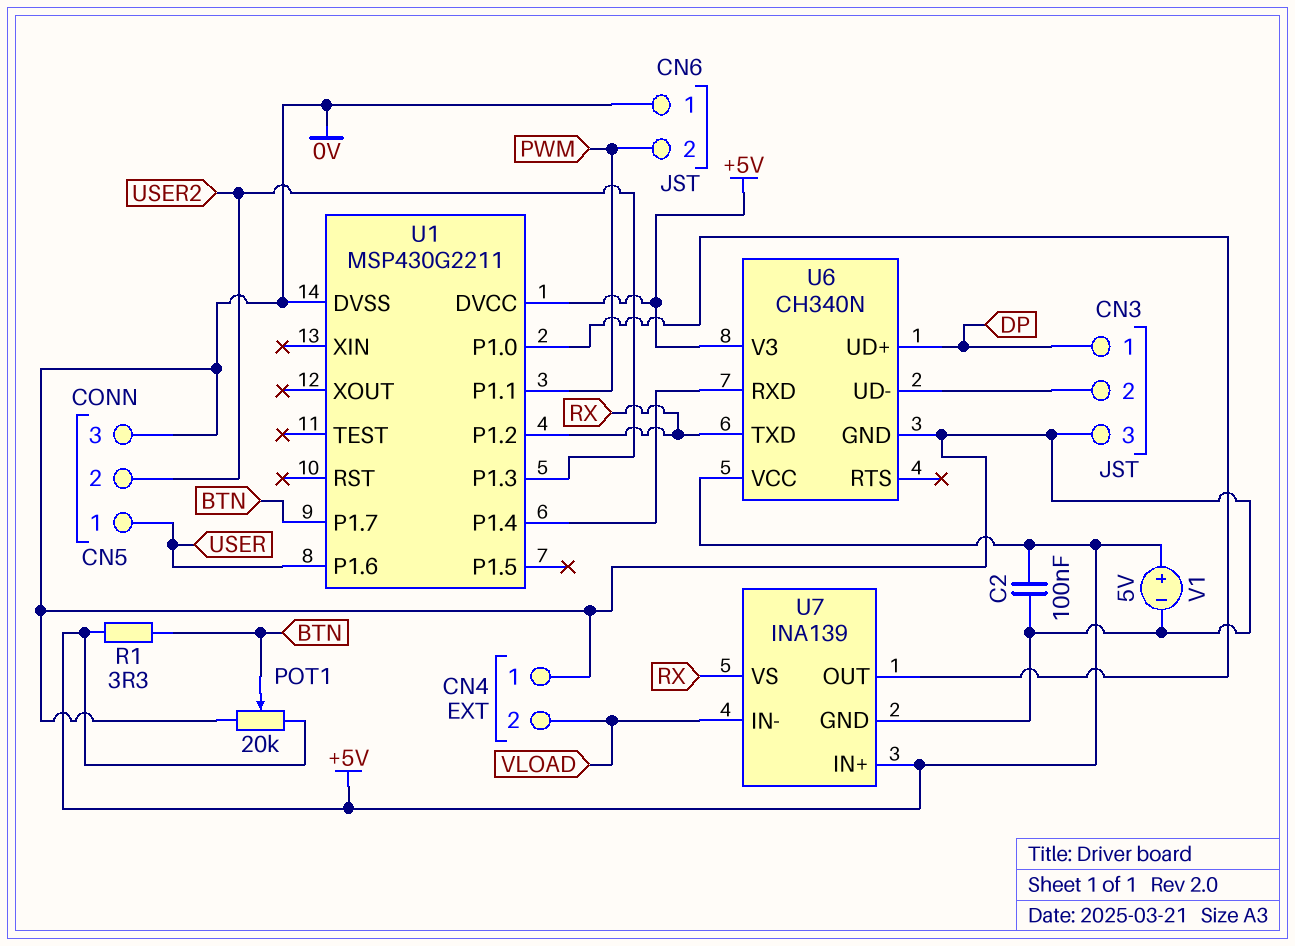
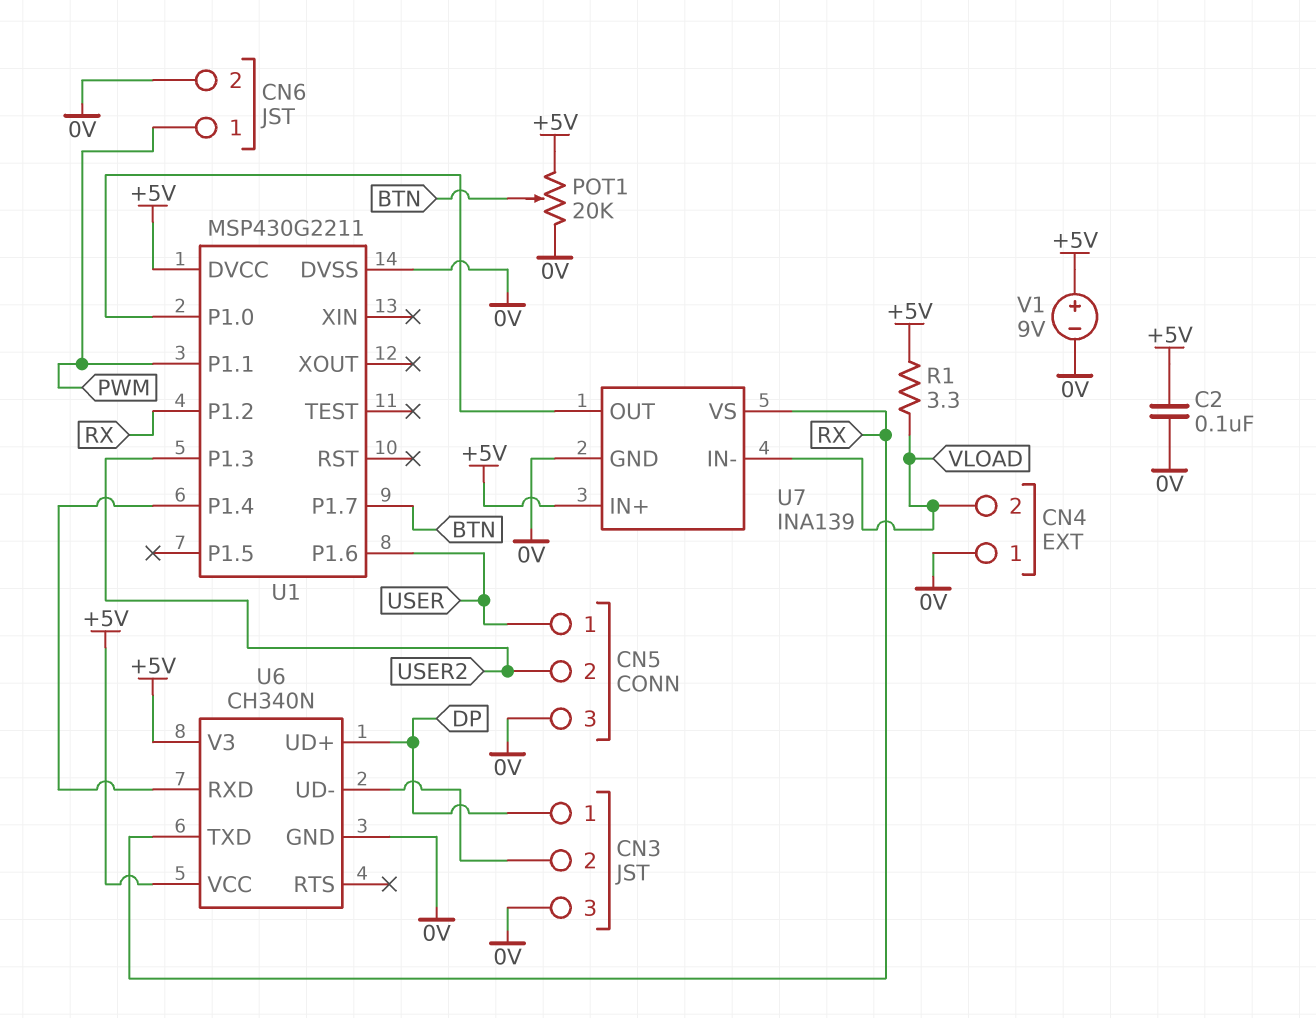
CN6 pin 1: 0V -> PWM
CN6 pin 2: PWM -> 0V
R1: 3.3 (+5V, BTN) -> 3.3 (+5V, VLOAD)
V1: 5V (plus +5V, minus 0V) -> 9V (plus +5V, minus 0V)

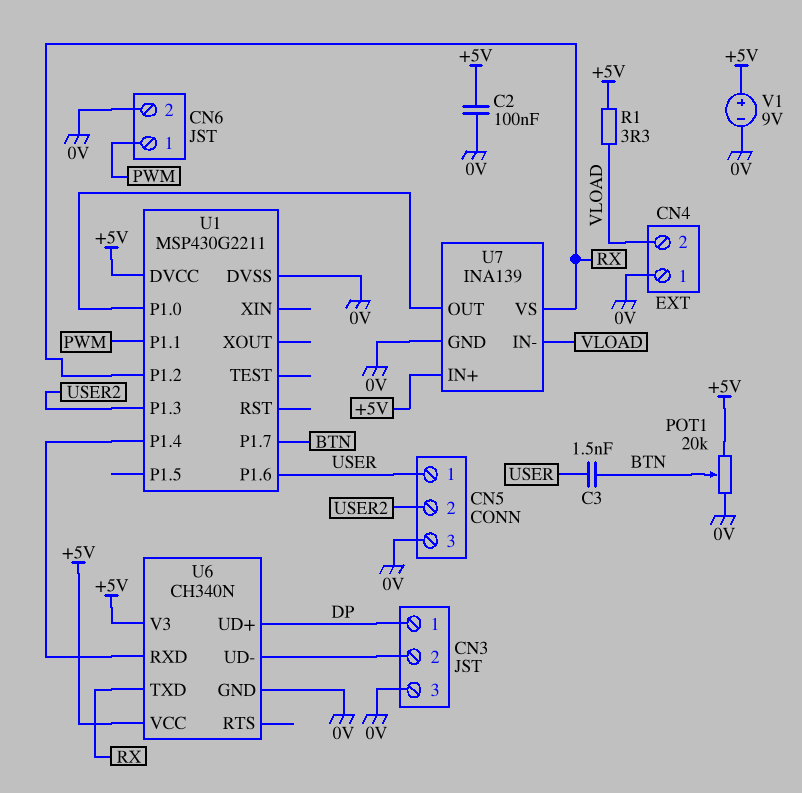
C3: none -> 1.5nF (BTN, USER)

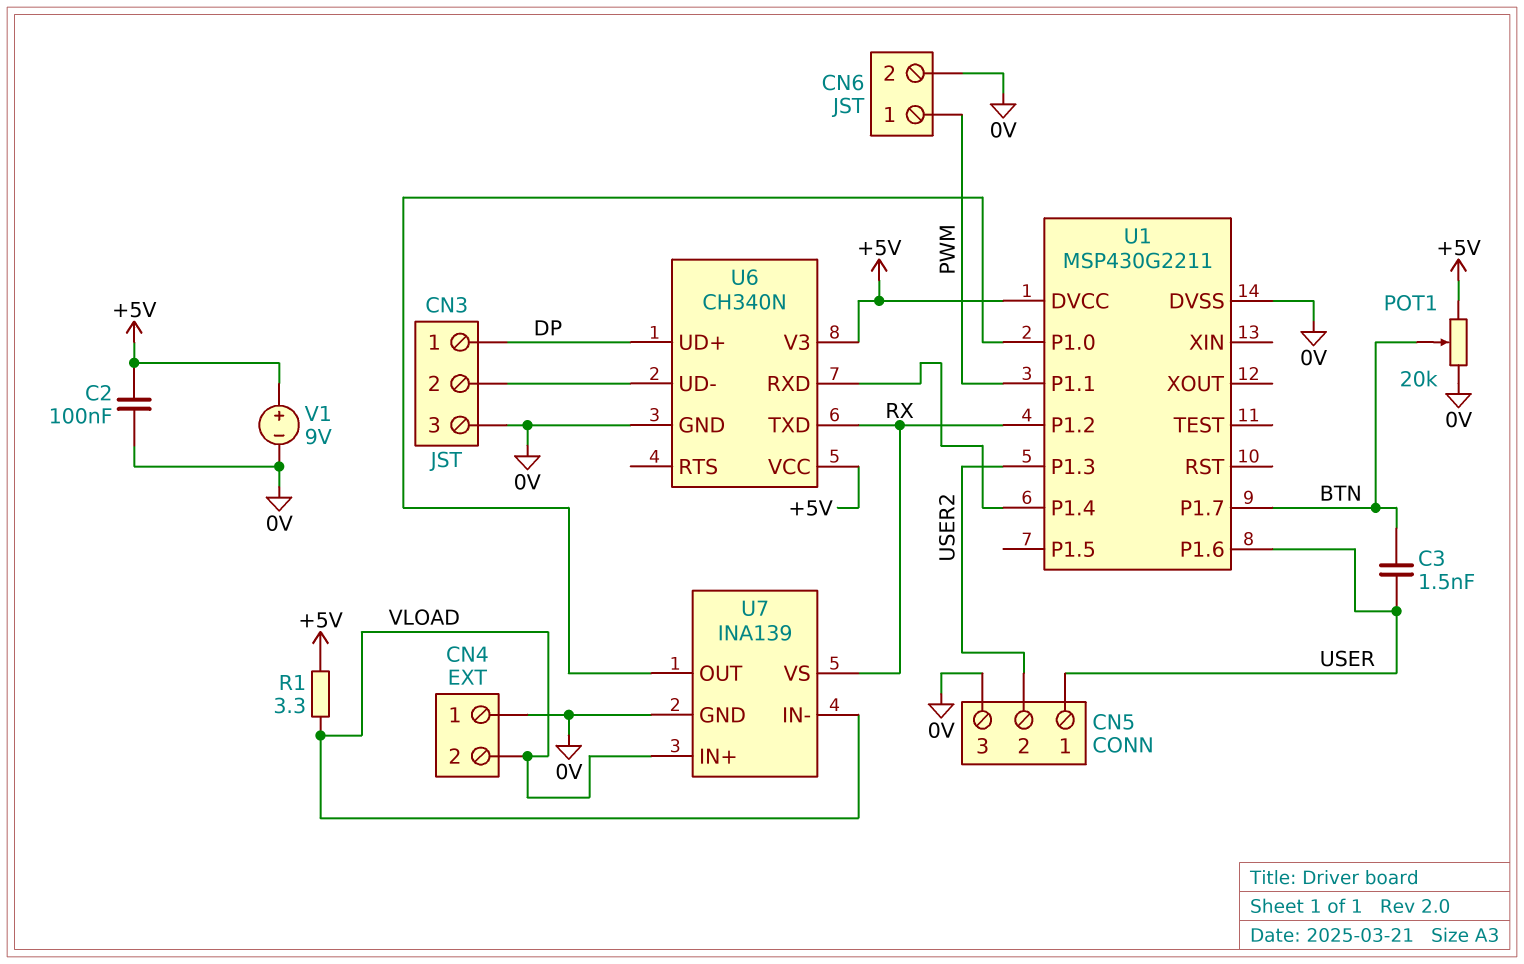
U7 pin IN+: +5V -> VLOAD

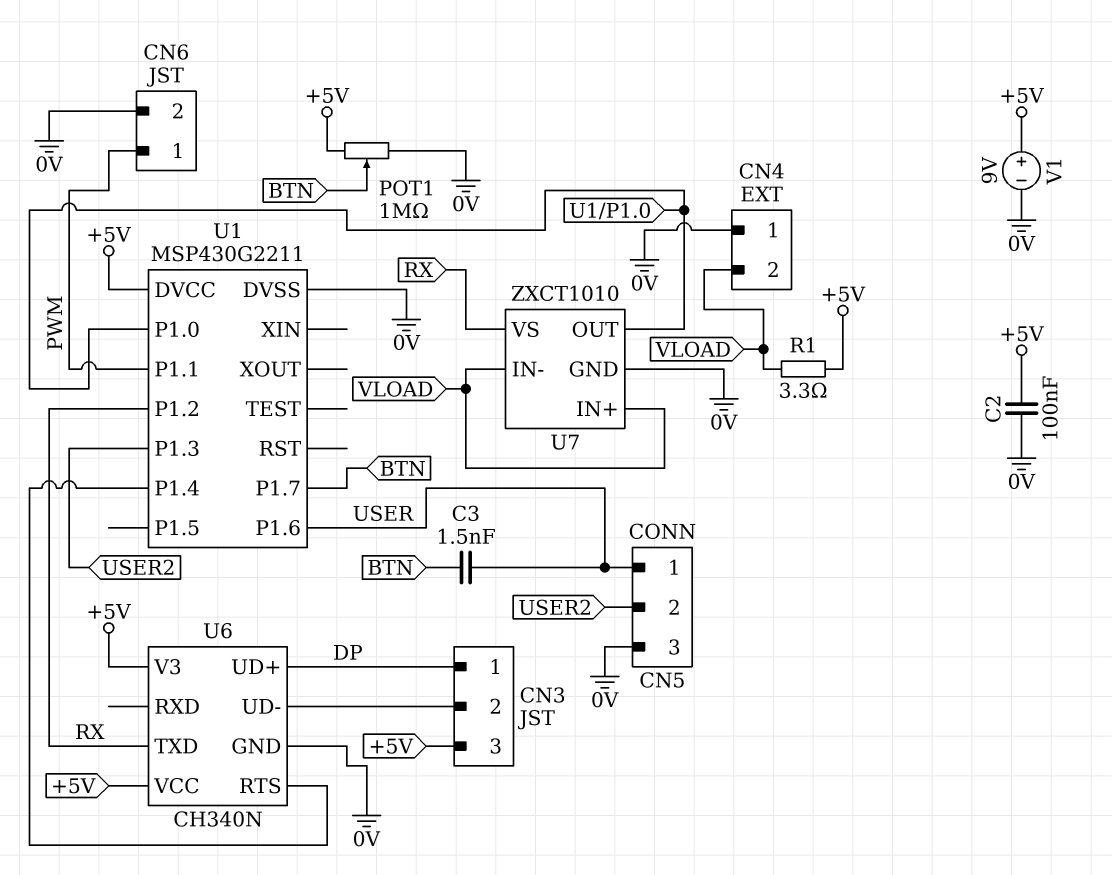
CN3 pin 3: 0V -> +5V
POT1: 20k (+5V, 0V, wiper BTN) -> 1M (+5V, 0V, wiper BTN)
U6 pin RTS: none -> U1/P1.4
U6 pin RXD: U1/P1.4 -> none
U7: INA139 -> ZXCT1010

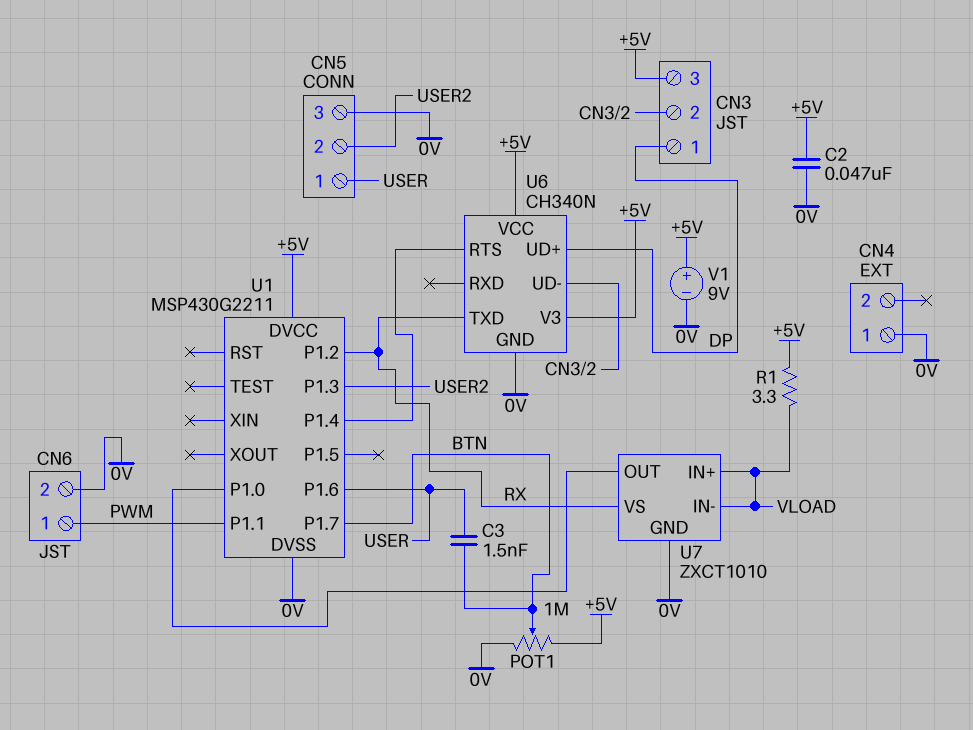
C2: 100nF (+5V, 0V) -> 47nF (+5V, 0V)
CN4 pin 2: VLOAD -> none

